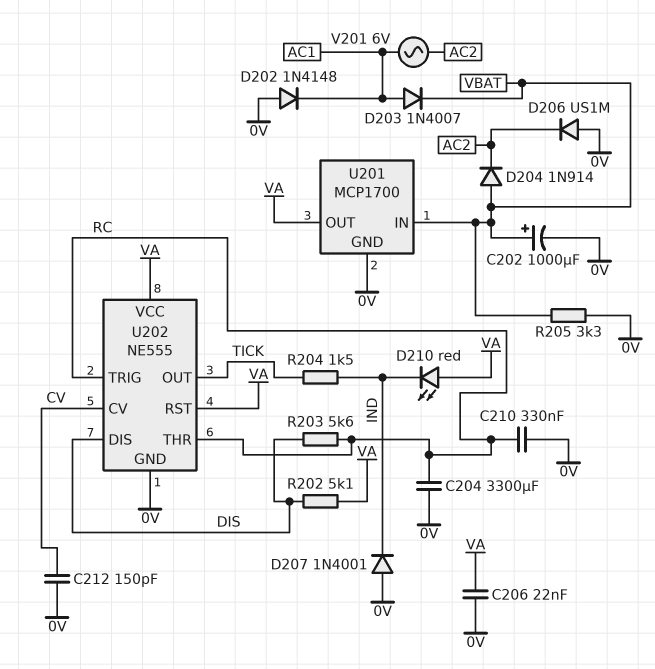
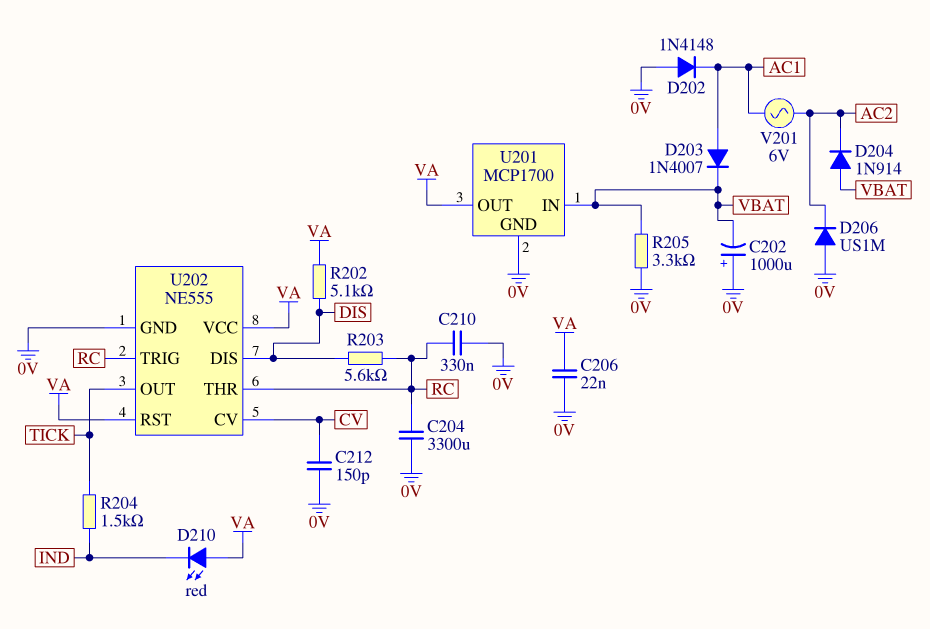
C202: 1000uF (plus VBAT, minus 0V) -> 1000uF (plus 0V, minus VBAT)
D207: diode 1N4001 (A 0V, K IND) -> none

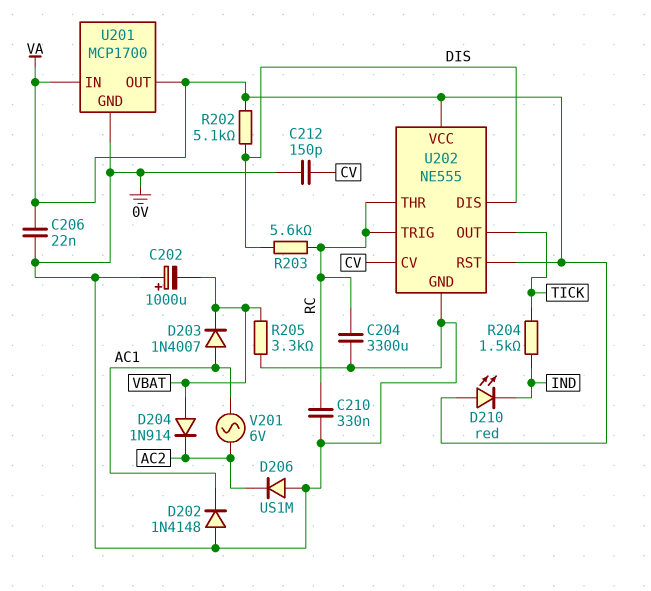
U201 pin IN: VBAT -> VA

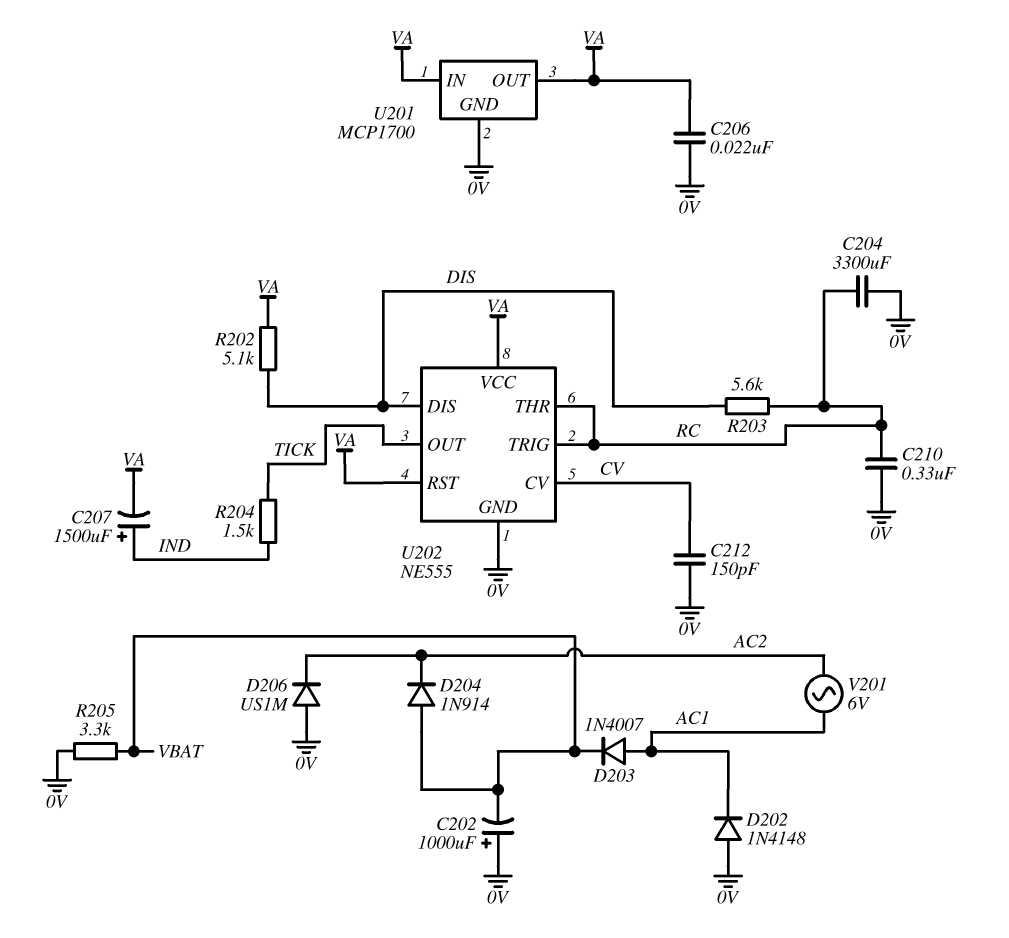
C207: none -> 1500uF (plus IND, minus VA)
D210: LED red (A VA, K IND) -> none

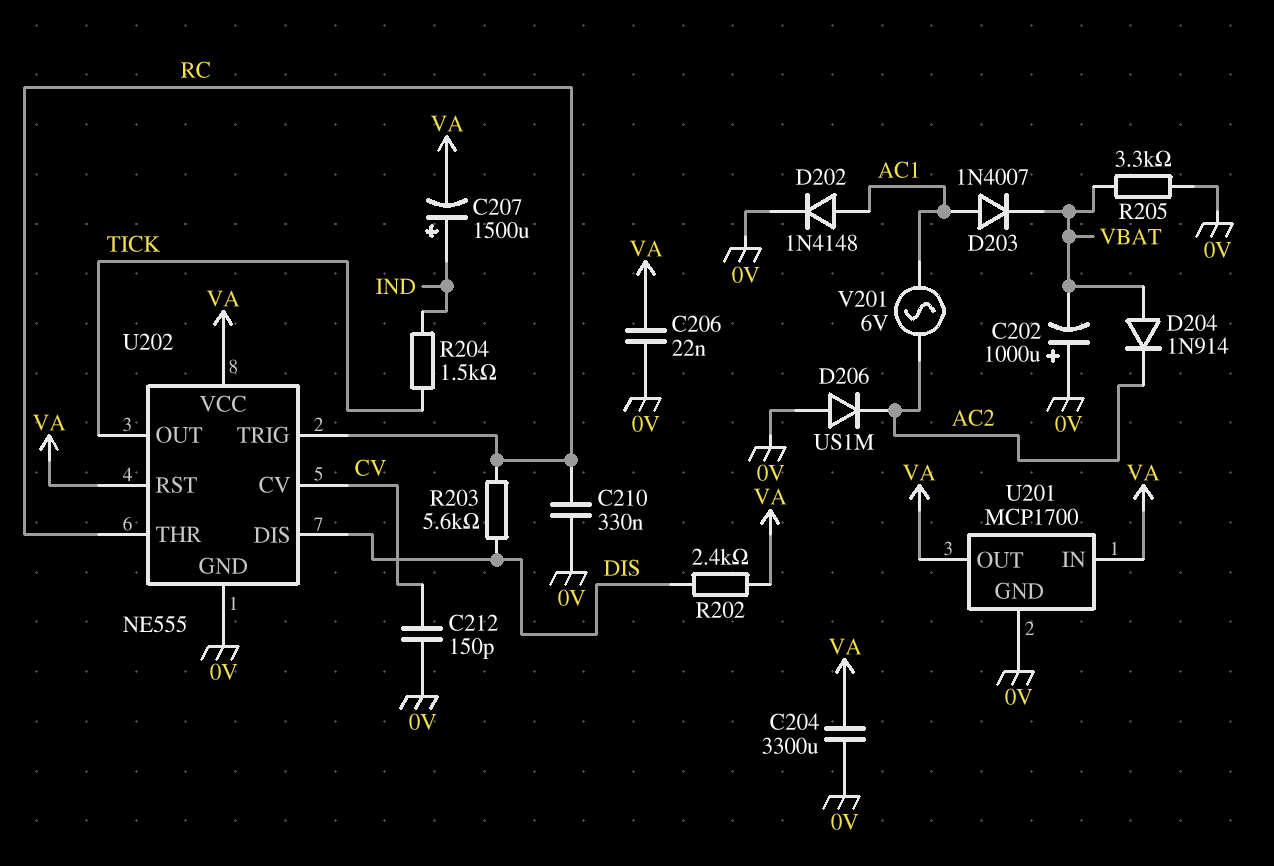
C204: 3300uF (0V, RC) -> 3300uF (0V, VA)
D202: diode 1N4148 (A 0V, K AC1) -> diode 1N4148 (A AC1, K 0V)
R202: 5.1k (DIS, VA) -> 2.4k (DIS, VA)

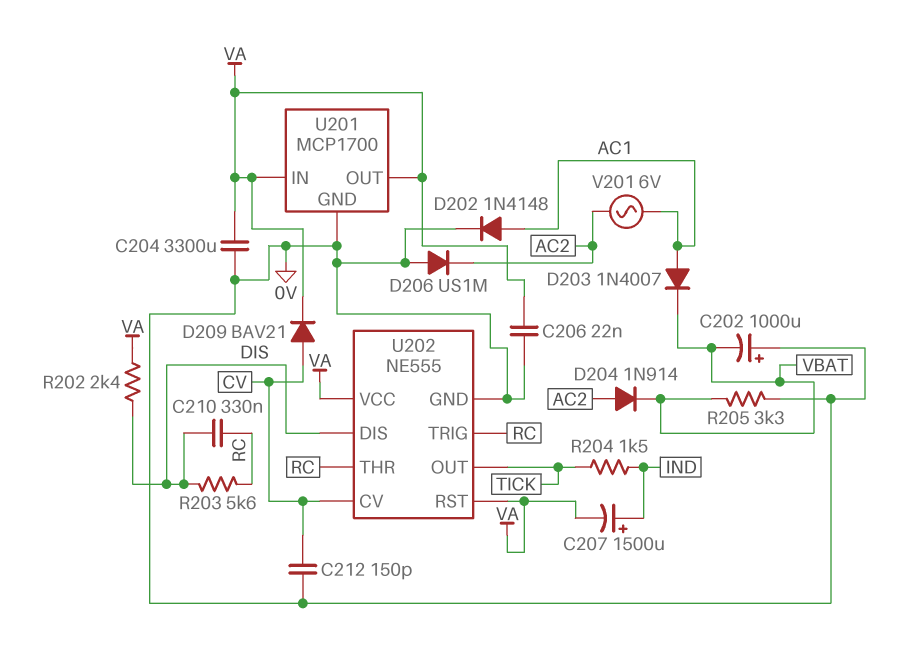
C210: 330nF (0V, RC) -> 330nF (DIS, RC)
D204: diode 1N914 (A VBAT, K AC2) -> diode 1N914 (A AC2, K VBAT)
D209: none -> diode BAV21 (A CV, K VA)

